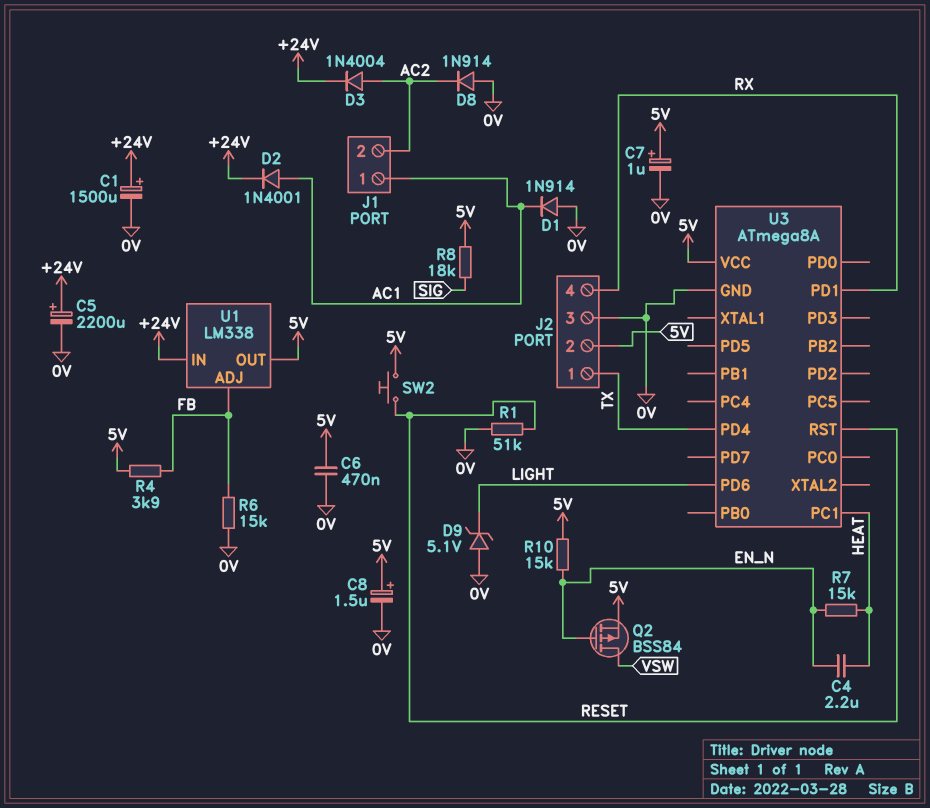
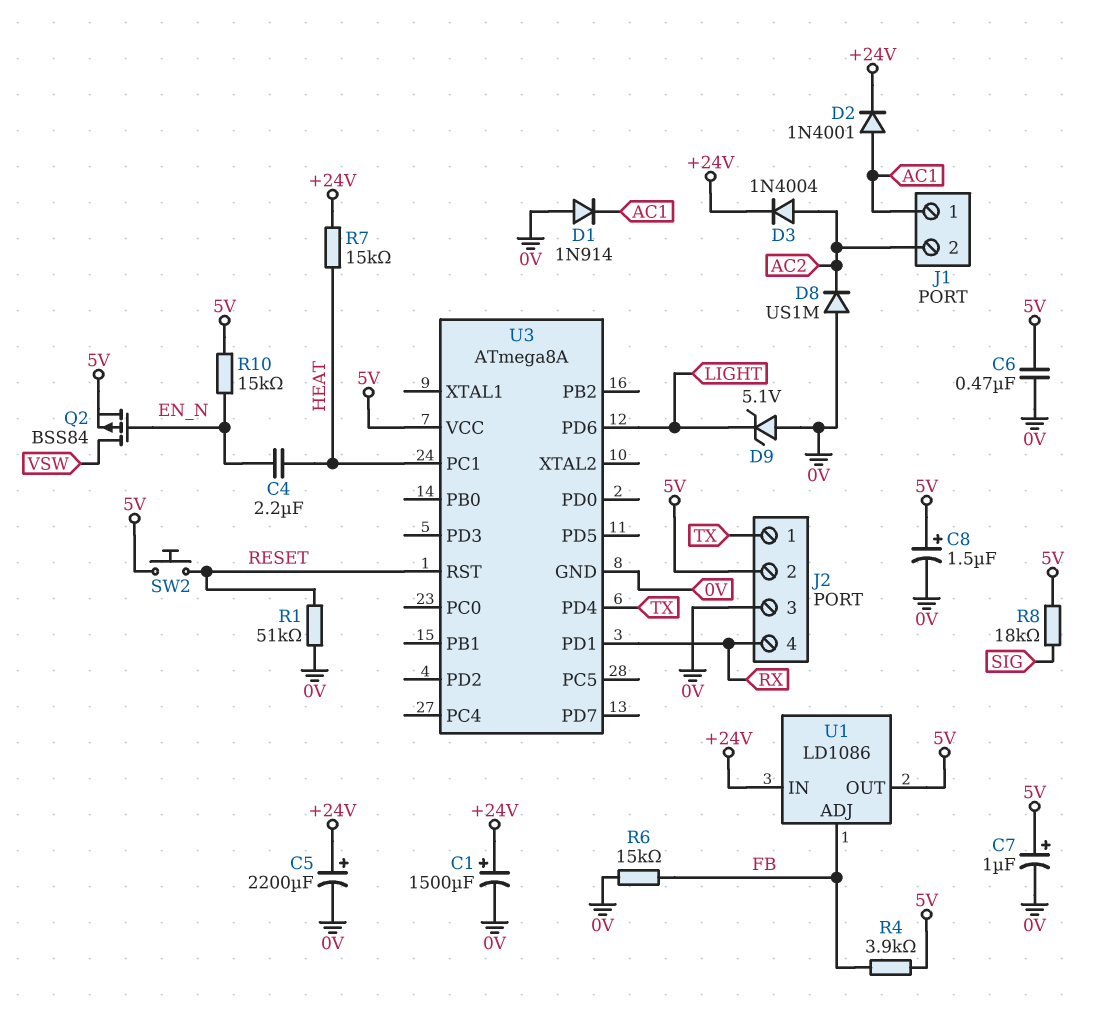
D8: diode 1N914 (A 0V, K AC2) -> diode US1M (A 0V, K AC2)
R7: 15k (EN_N, HEAT) -> 15k (+24V, HEAT)
U1: LM338 -> LD1086

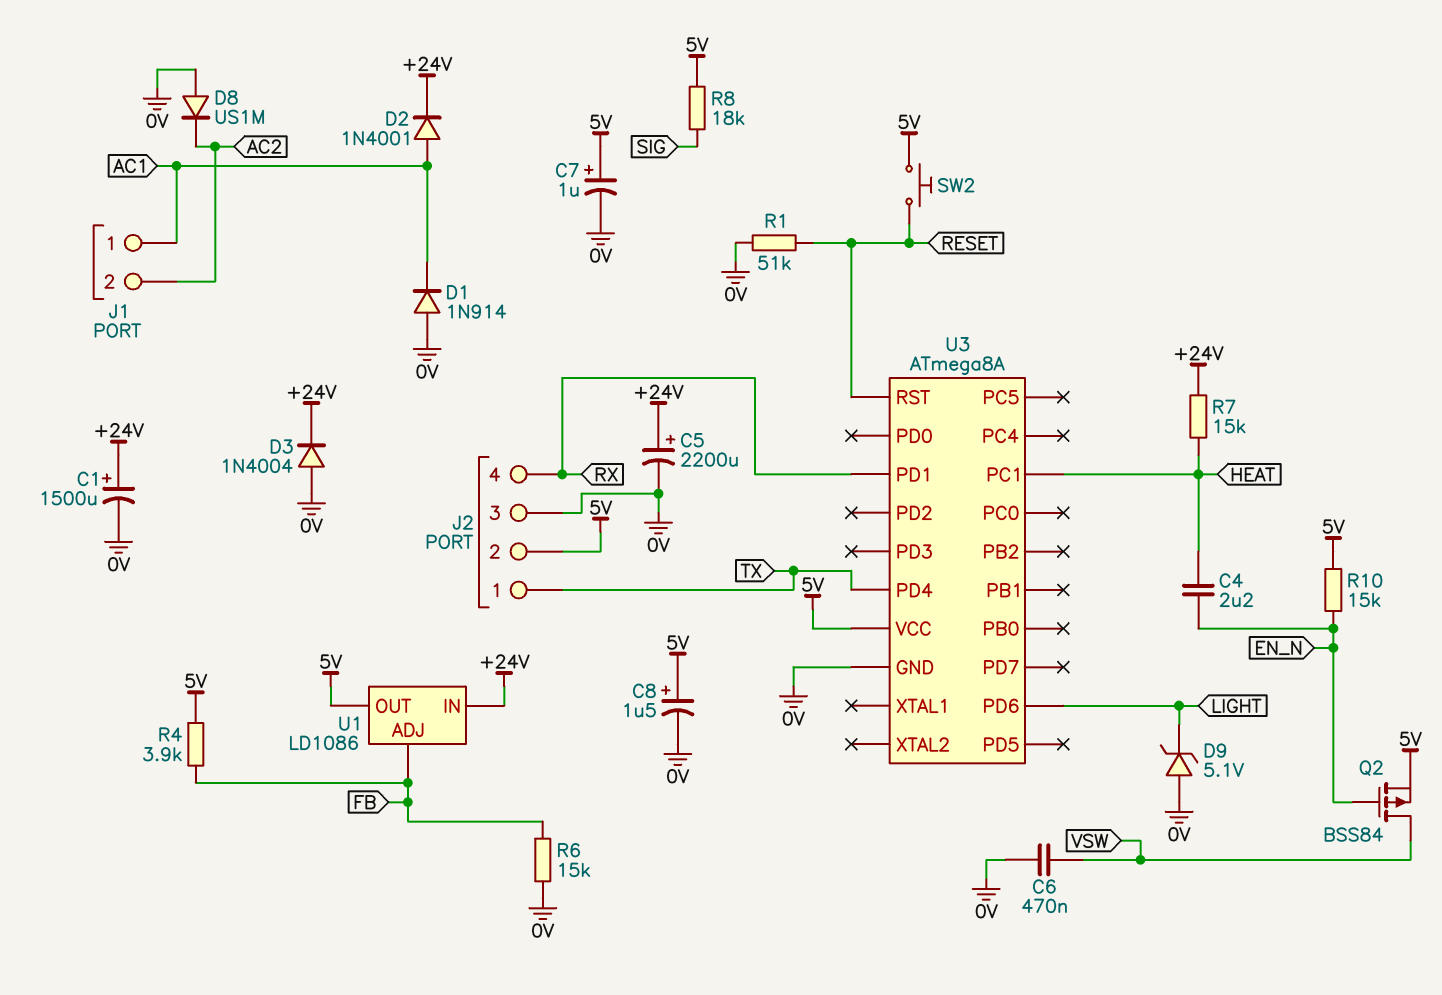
C6: 470nF (0V, 5V) -> 470nF (0V, VSW)
D3: diode 1N4004 (A AC2, K +24V) -> diode 1N4004 (A 0V, K +24V)

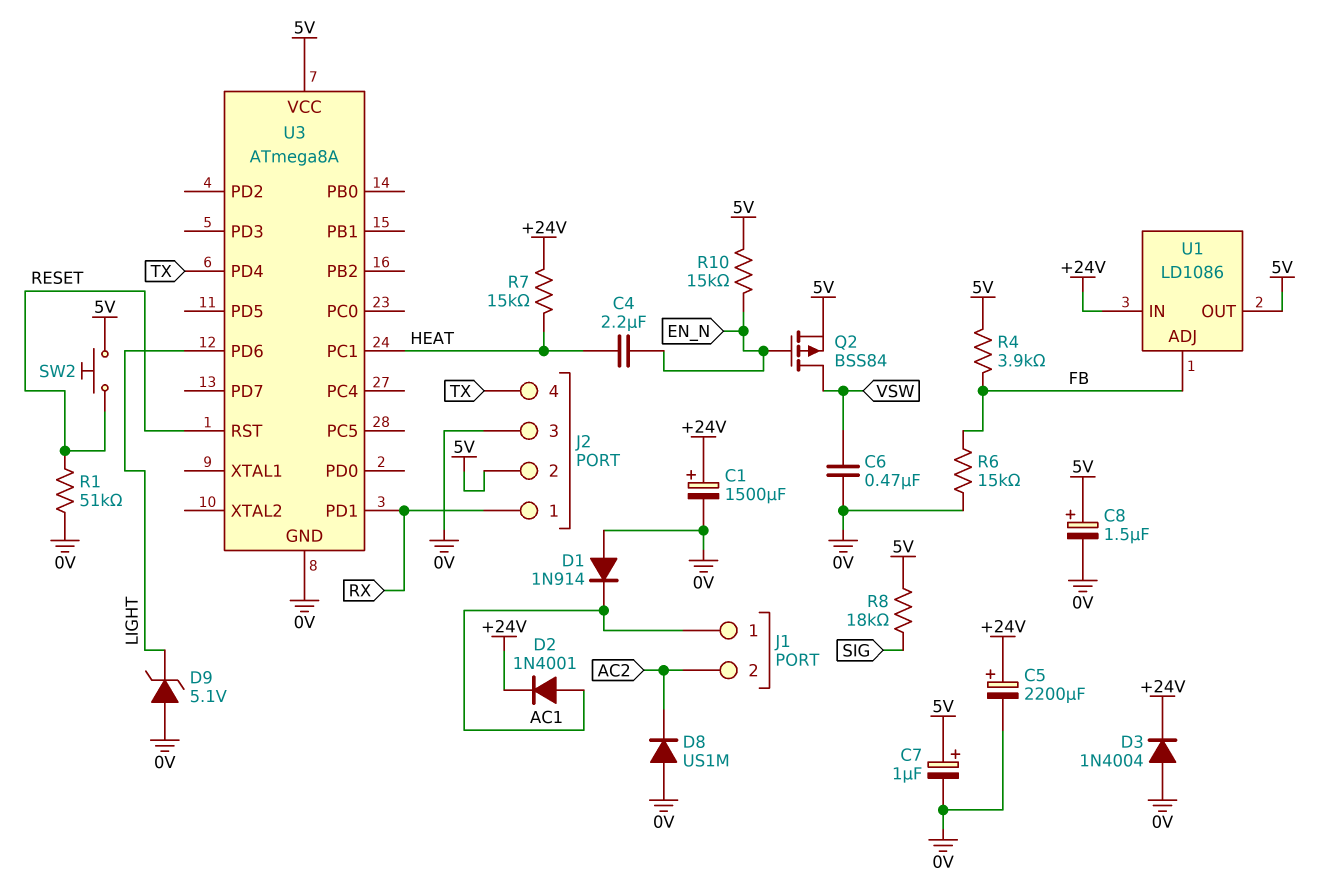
J2 pin 1: TX -> RX
J2 pin 4: RX -> TX

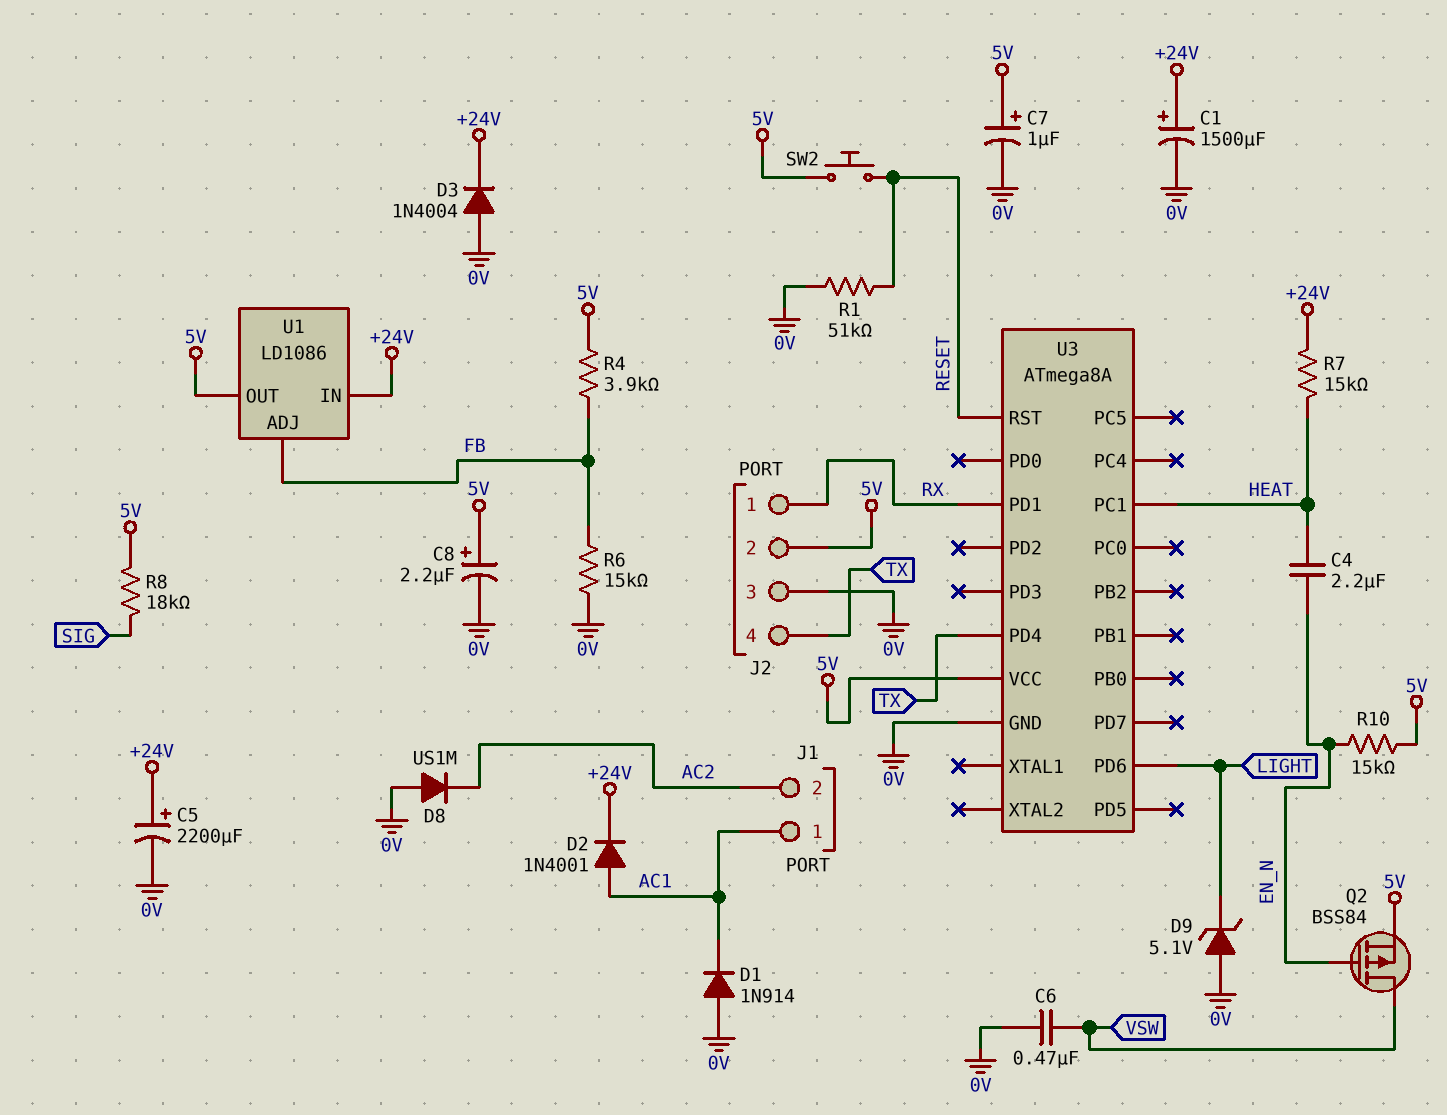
C8: 1.5uF (plus 5V, minus 0V) -> 2.2uF (plus 5V, minus 0V)

